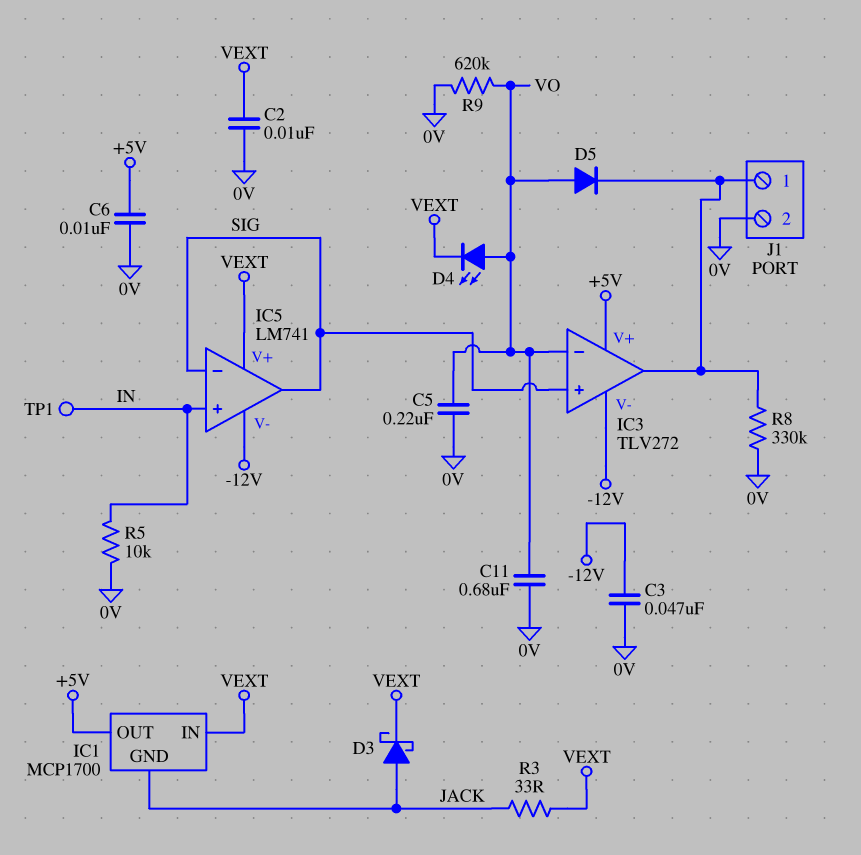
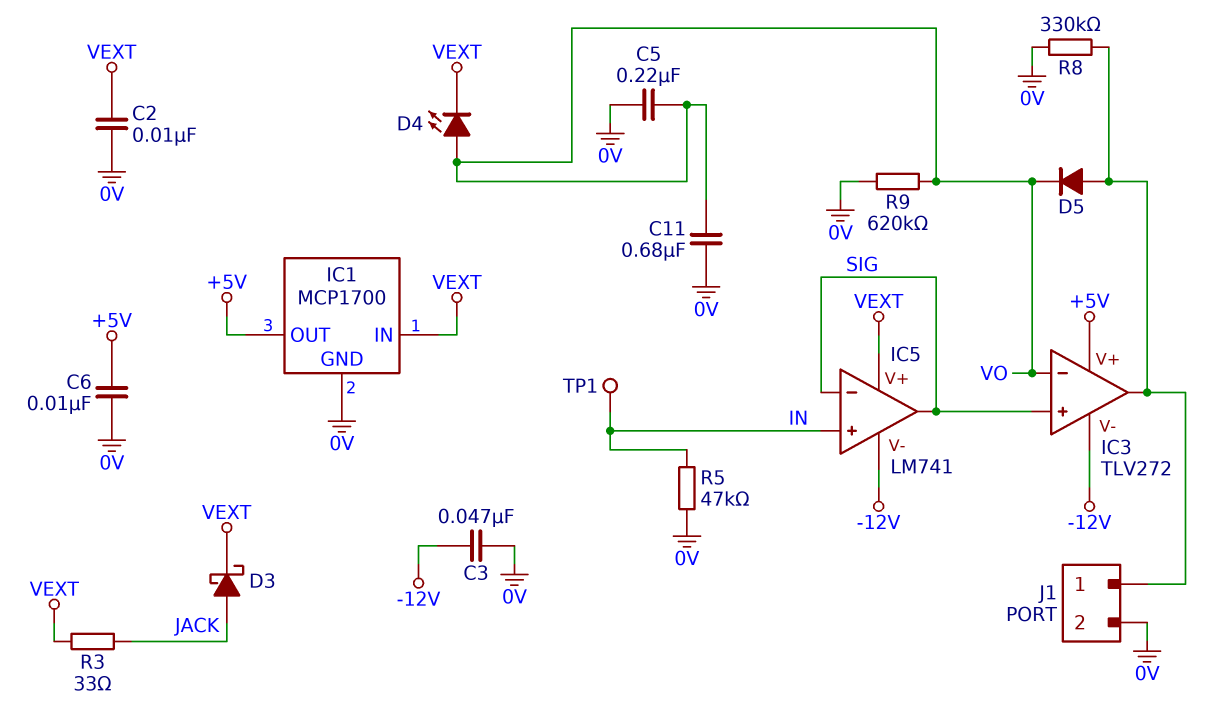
D5: diode (A VO, K IC3/out) -> diode (A IC3/out, K VO)
IC1 pin GND: JACK -> 0V
R5: 10k (0V, IN) -> 47k (0V, IN)

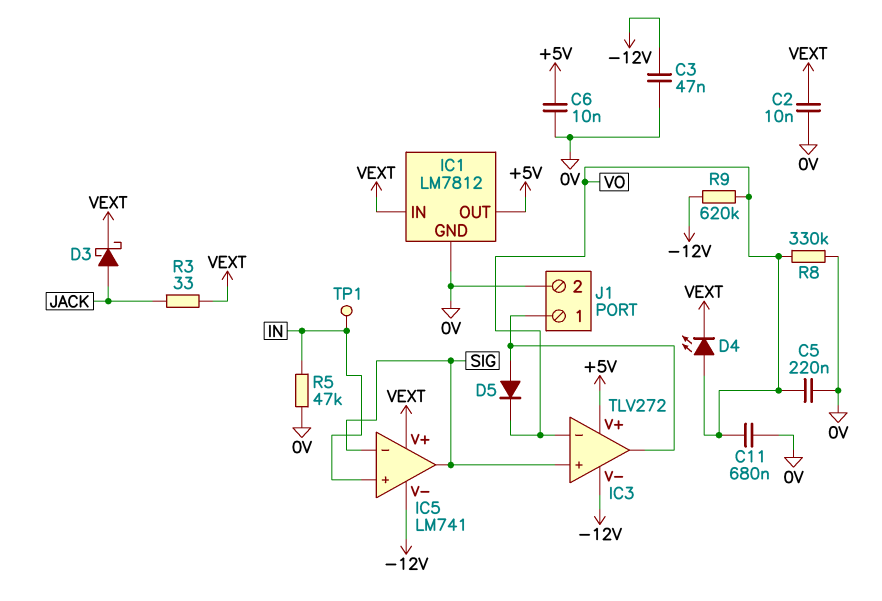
IC1: MCP1700 -> LM7812
R8: 330k (0V, IC3/out) -> 330k (0V, VO)
R9: 620k (0V, VO) -> 620k (-12V, VO)

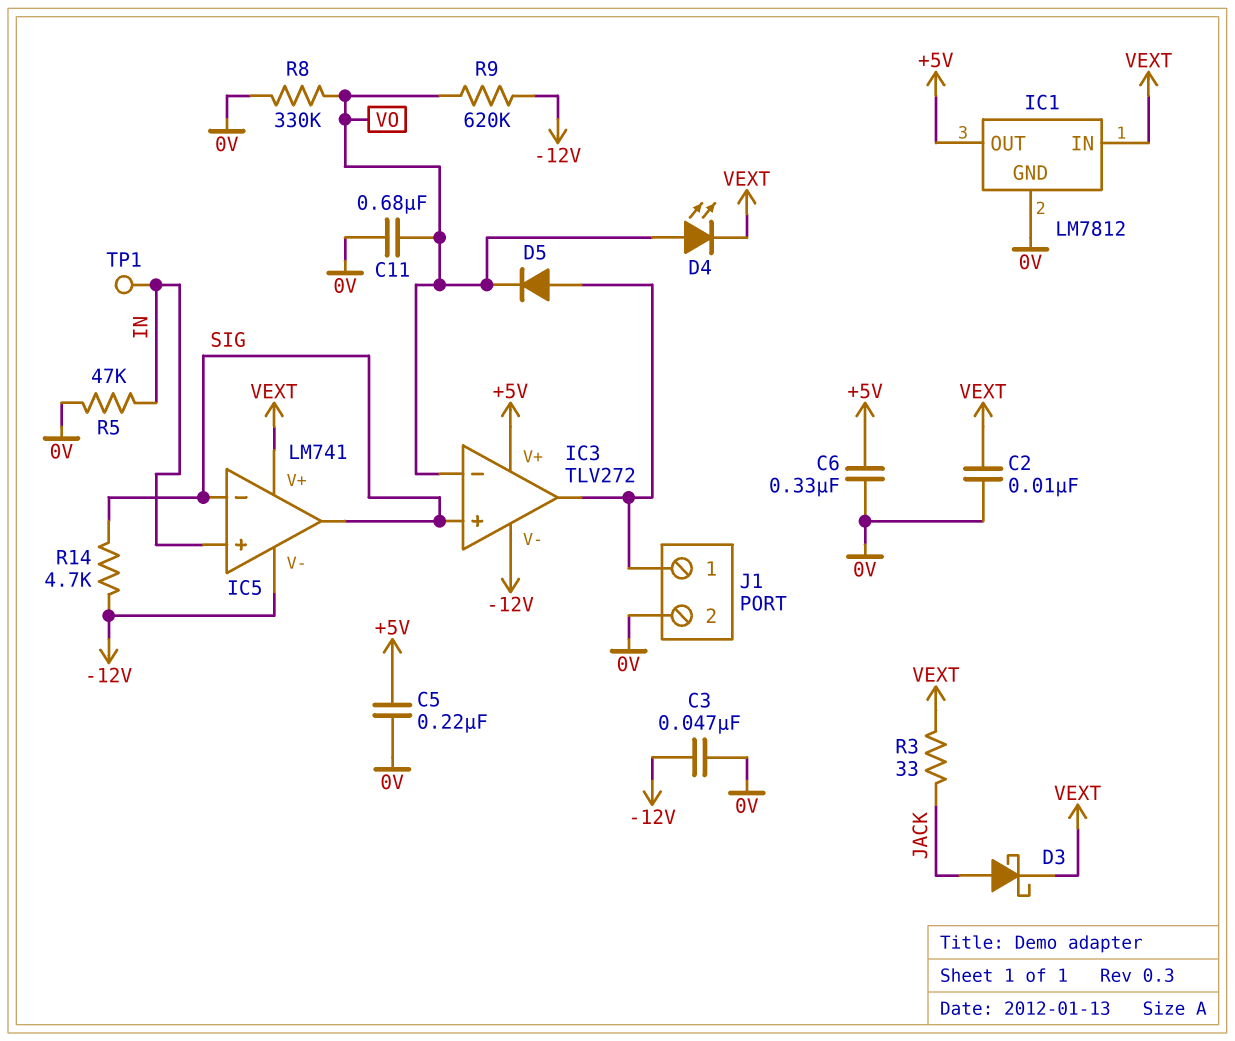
C5: 220nF (0V, VO) -> 220nF (+5V, 0V)
C6: 10nF (+5V, 0V) -> 330nF (+5V, 0V)
R14: none -> 4.7k (-12V, SIG)

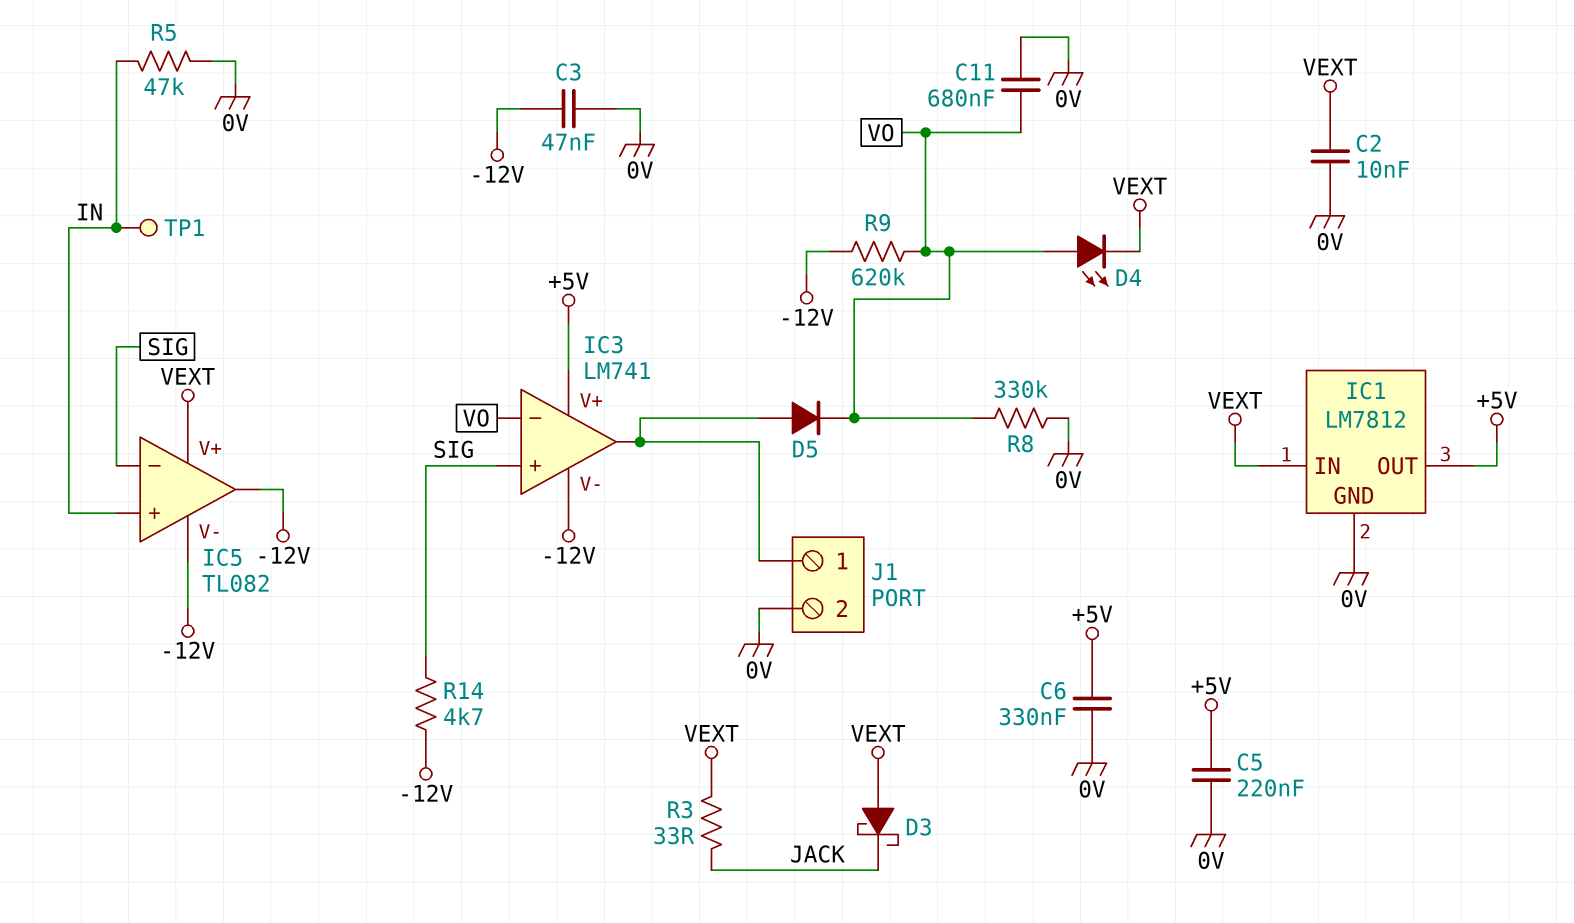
D3: schottky (A JACK, K VEXT) -> schottky (A VEXT, K JACK)
IC3: TLV272 -> LM741
IC5: LM741 -> TL082
IC5 pin out: SIG -> -12V

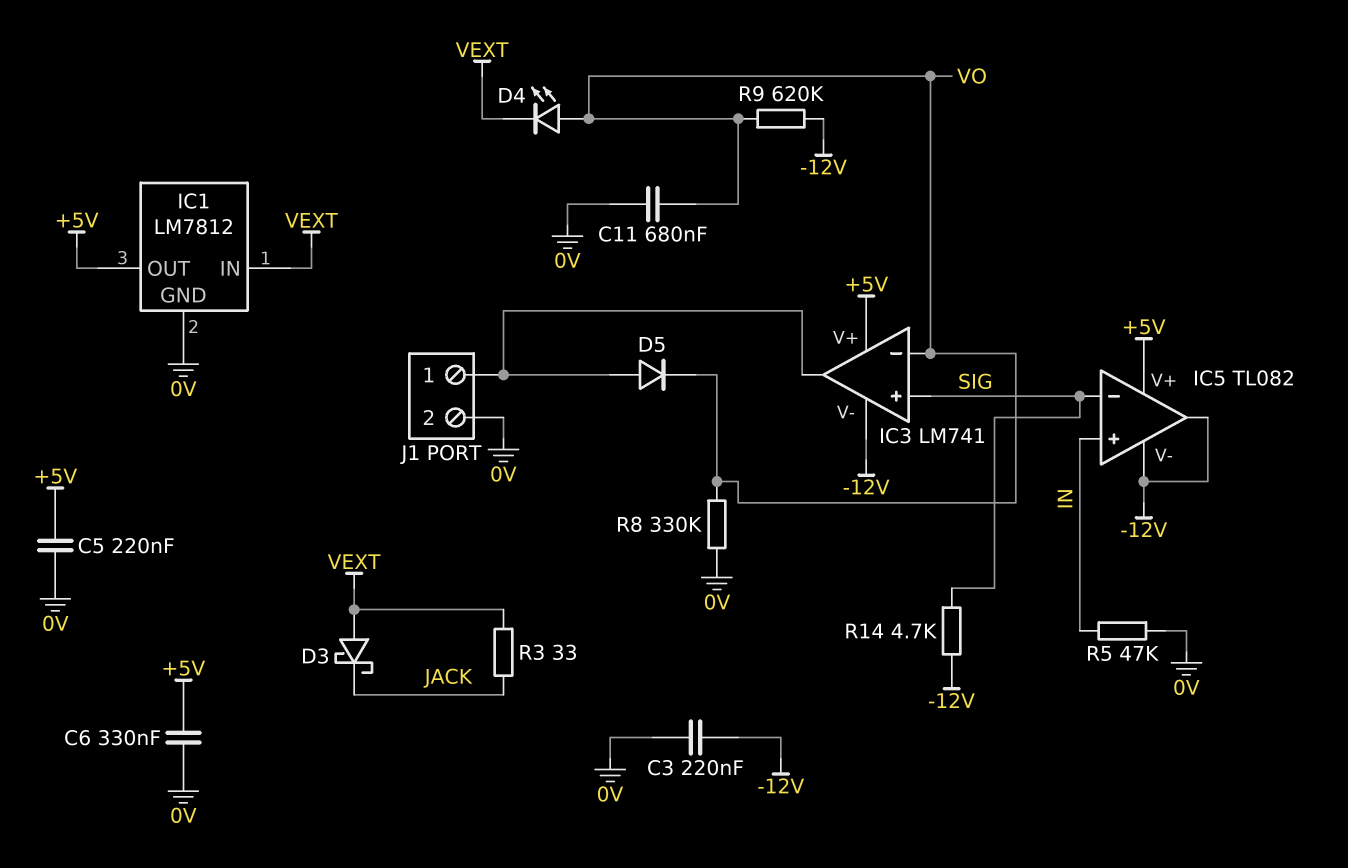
C2: 10nF (0V, VEXT) -> none
C3: 47nF (-12V, 0V) -> 220nF (-12V, 0V)
IC5 pin V+: VEXT -> +5V
TP1: test point (IN) -> none

